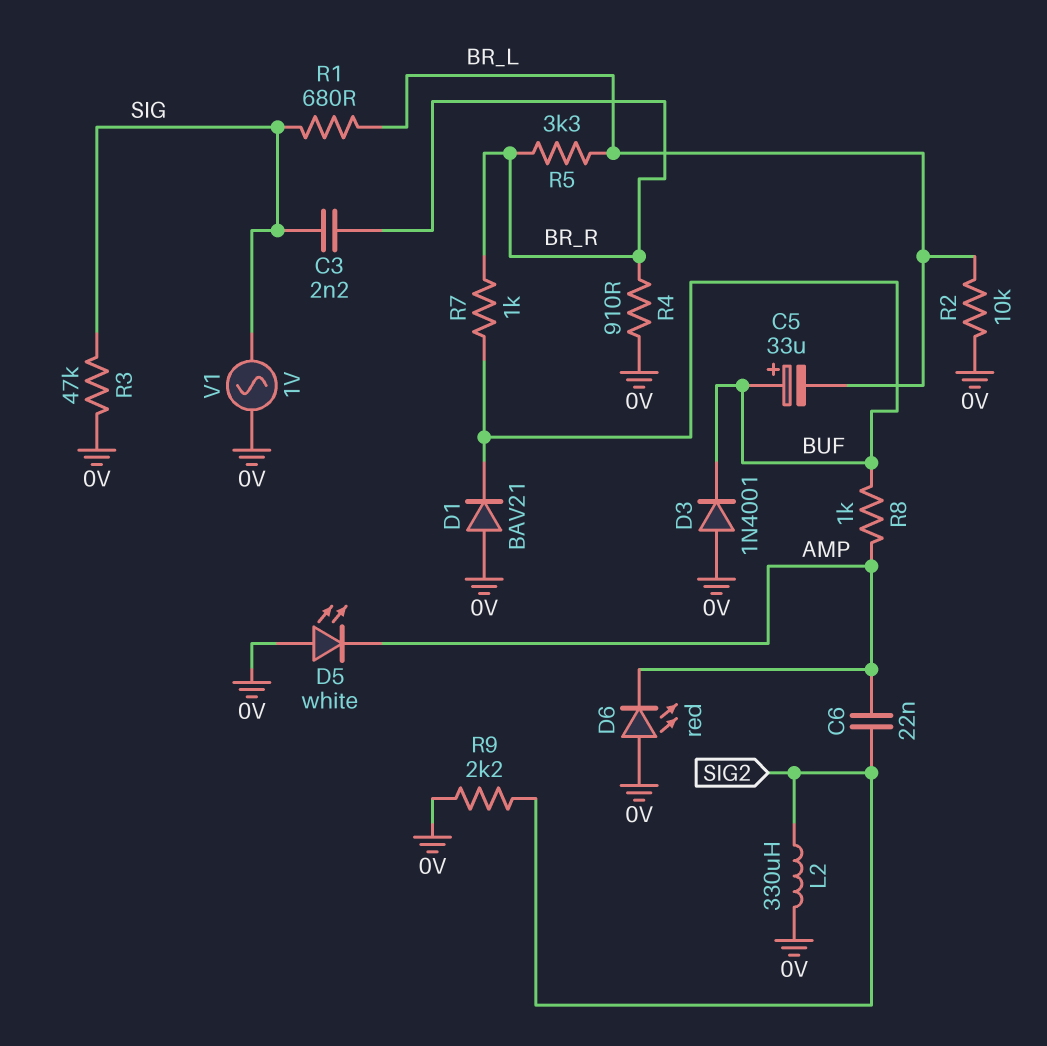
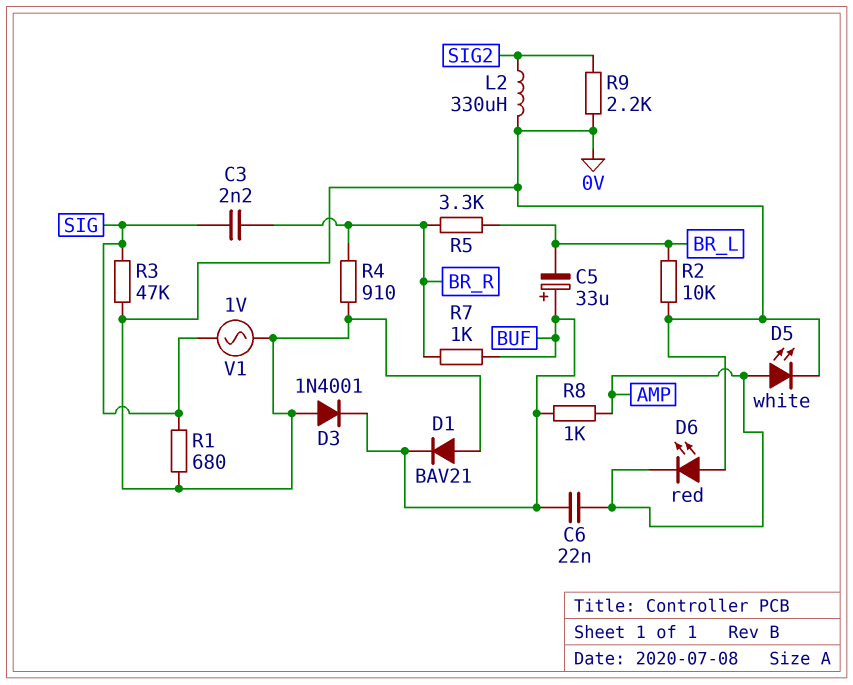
C6: 22nF (AMP, SIG2) -> 22nF (AMP, BUF)
D5: LED white (A 0V, K AMP) -> LED white (A AMP, K 0V)
R1: 680 (BR_L, SIG) -> 680 (0V, SIG)

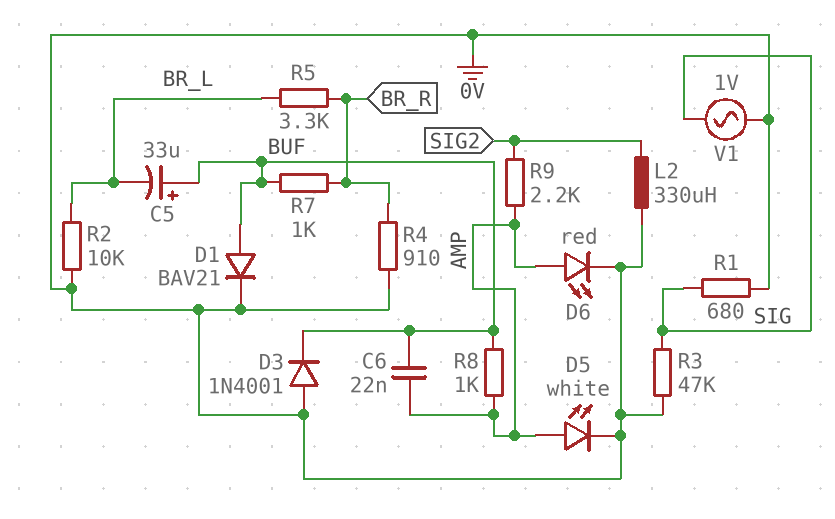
C3: 2.2nF (BR_R, SIG) -> none
D1: diode BAV21 (A 0V, K BUF) -> diode BAV21 (A BUF, K 0V)
D6: LED red (A 0V, K AMP) -> LED red (A AMP, K 0V)
R9: 2.2k (0V, SIG2) -> 2.2k (AMP, SIG2)

